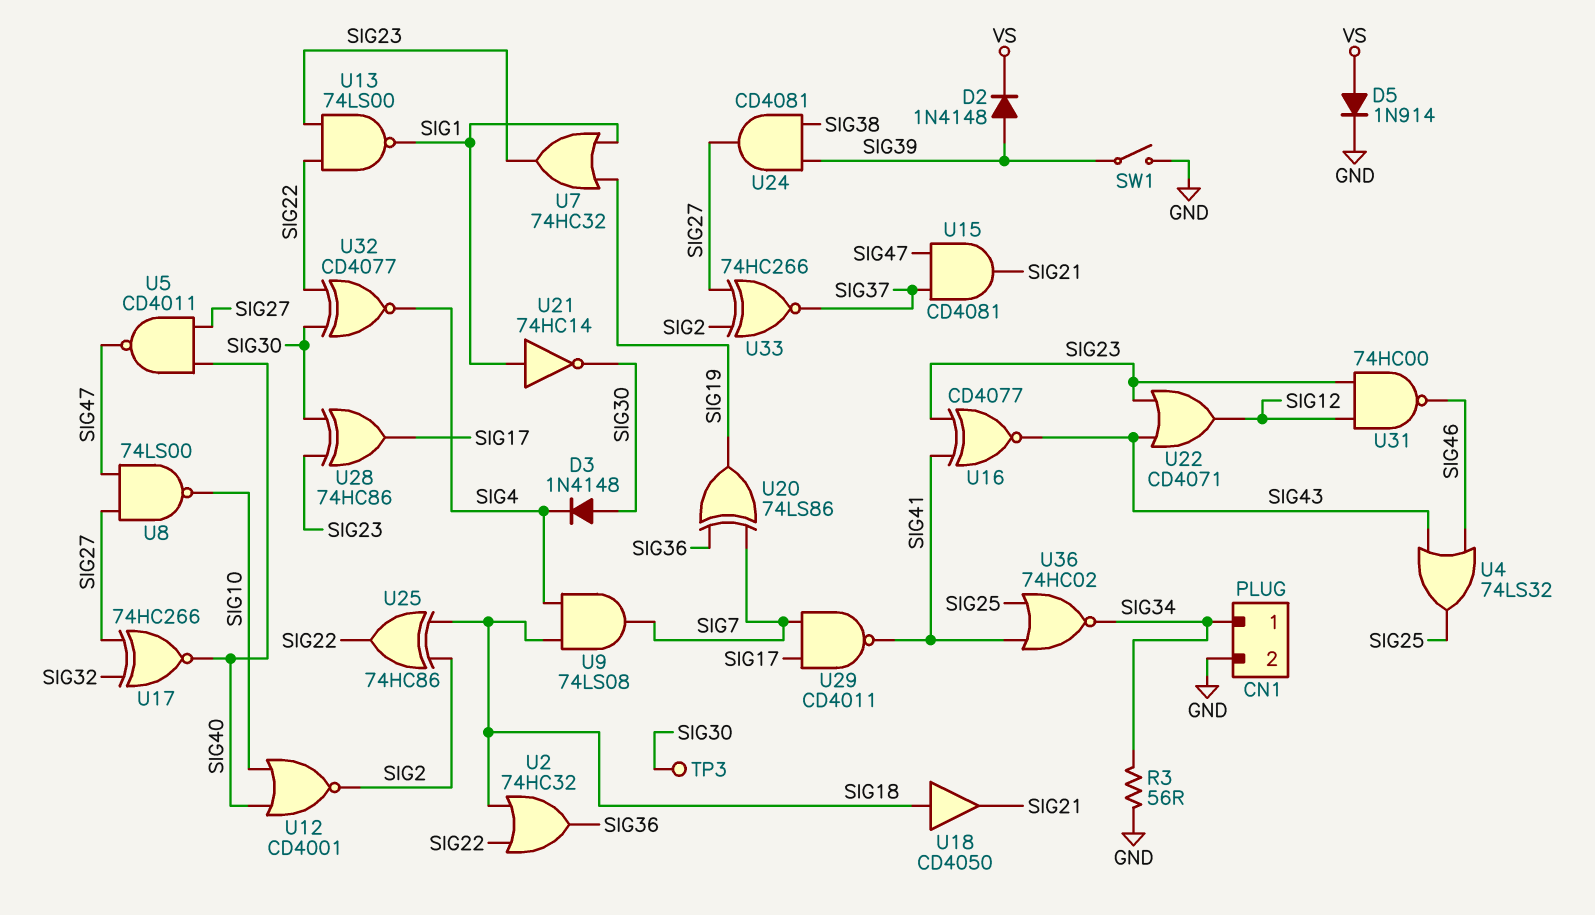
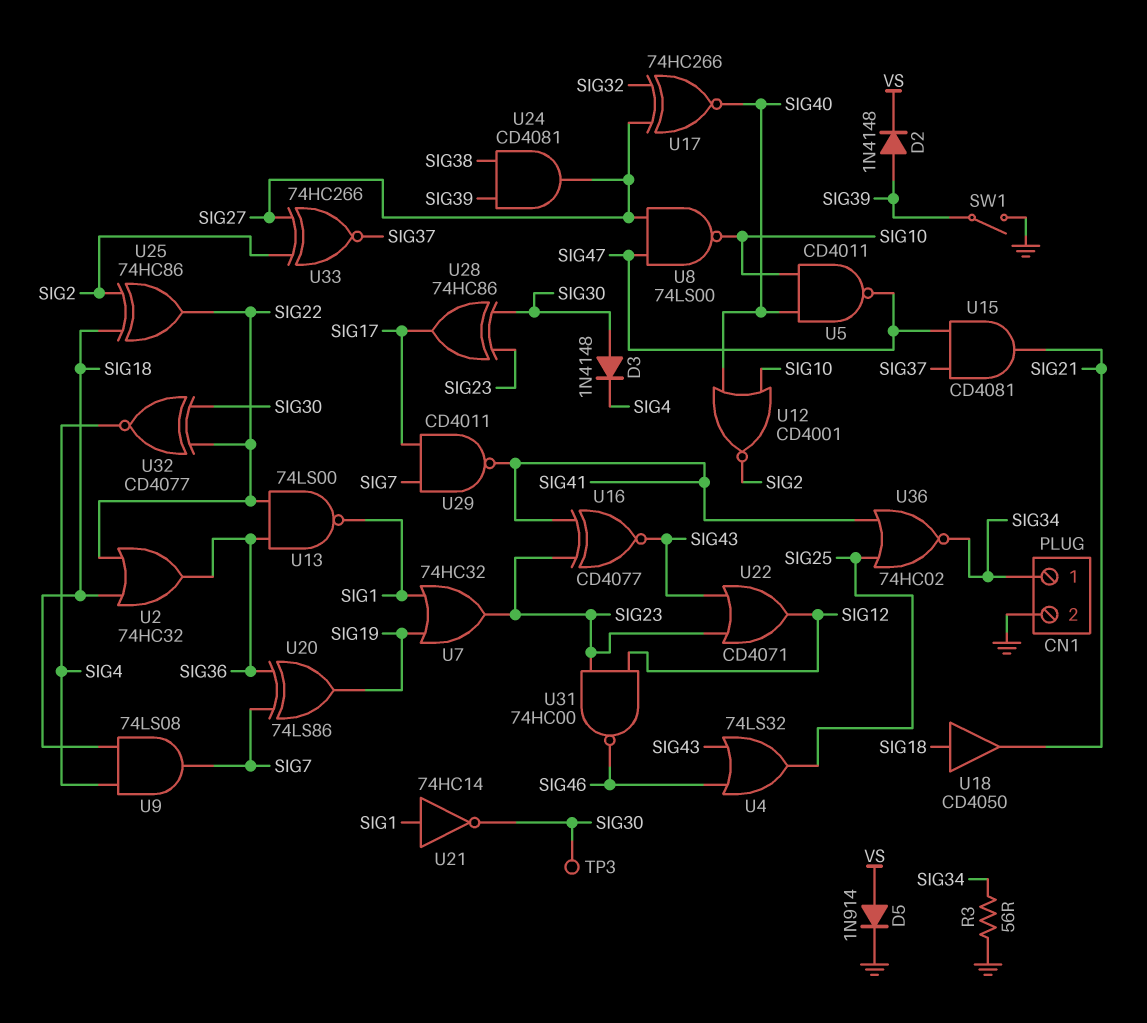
U5: NAND CD4011 (in SIG27, in SIG40, out SIG47) -> NAND CD4011 (in SIG10, in SIG40, out SIG47)
U13: NAND 74LS00 (in SIG22, in SIG23, out SIG1) -> NAND 74LS00 (in SIG22, in SIG36, out SIG1)

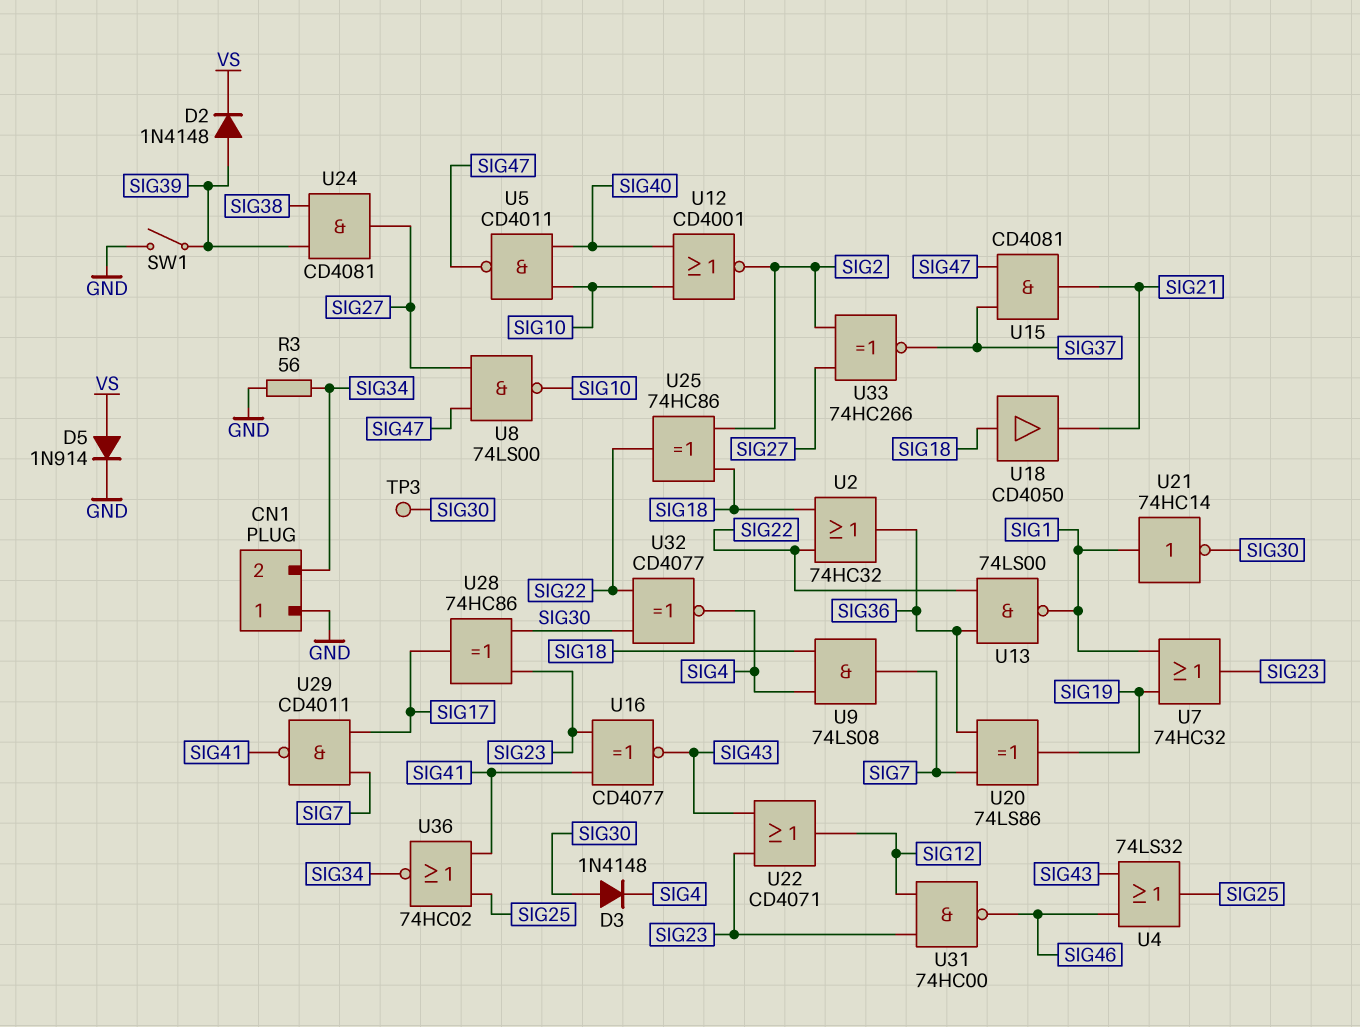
CN1 pin 1: SIG34 -> GND
CN1 pin 2: GND -> SIG34
U17: XNOR 74HC266 (in SIG27, in SIG32, out SIG40) -> none

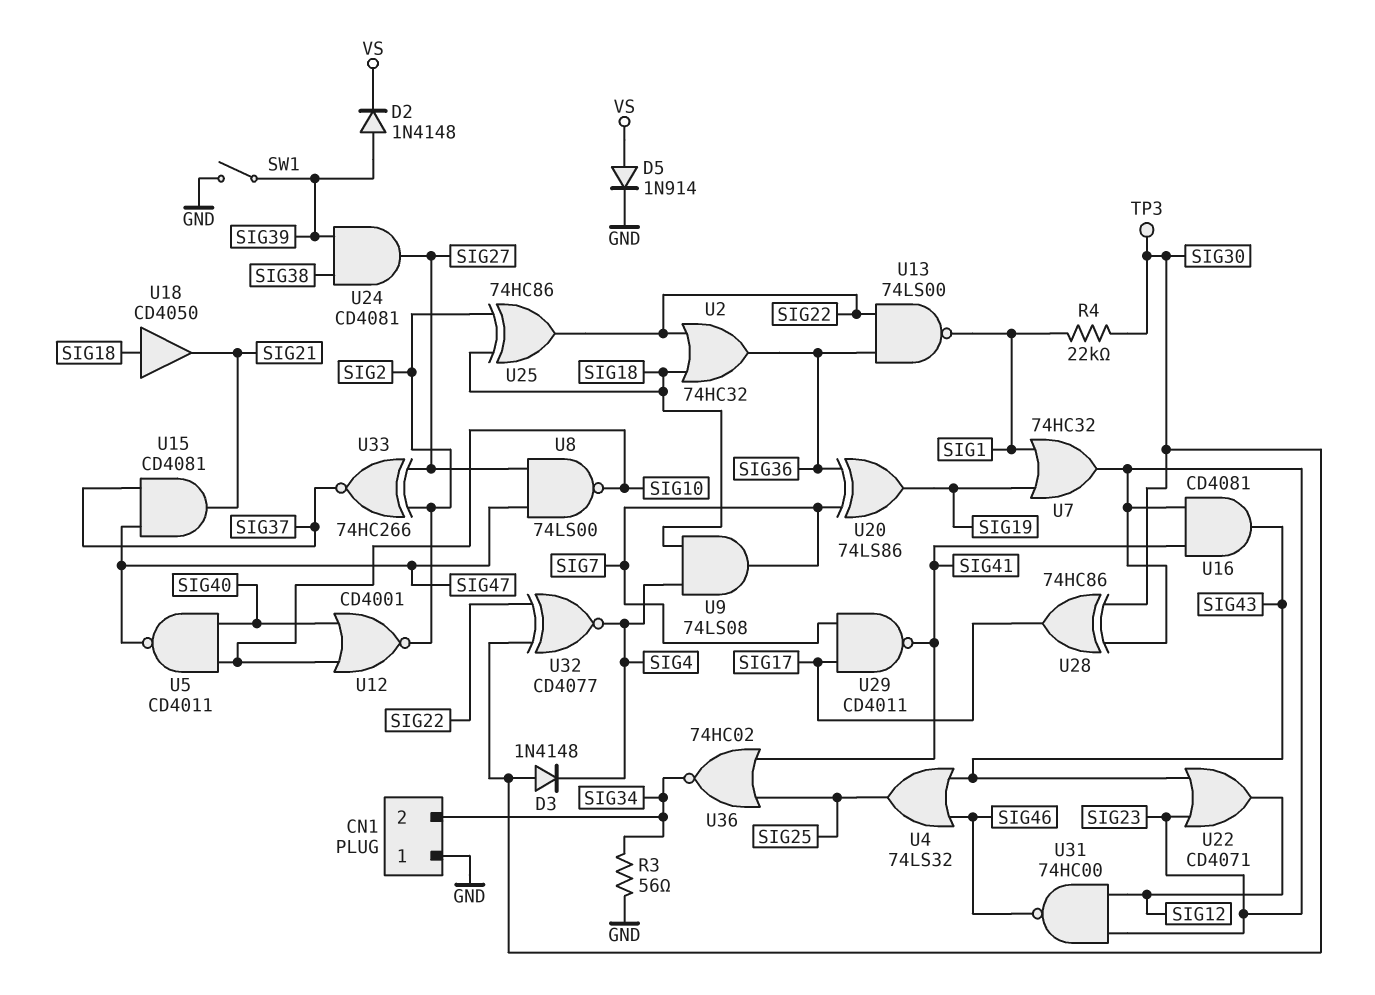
R4: none -> 22k (SIG1, SIG30)
U16: XNOR CD4077 (in SIG23, in SIG41, out SIG43) -> AND CD4081 (in SIG23, in SIG41, out SIG43)
U21: NOT 74HC14 (in SIG1, out SIG30) -> none

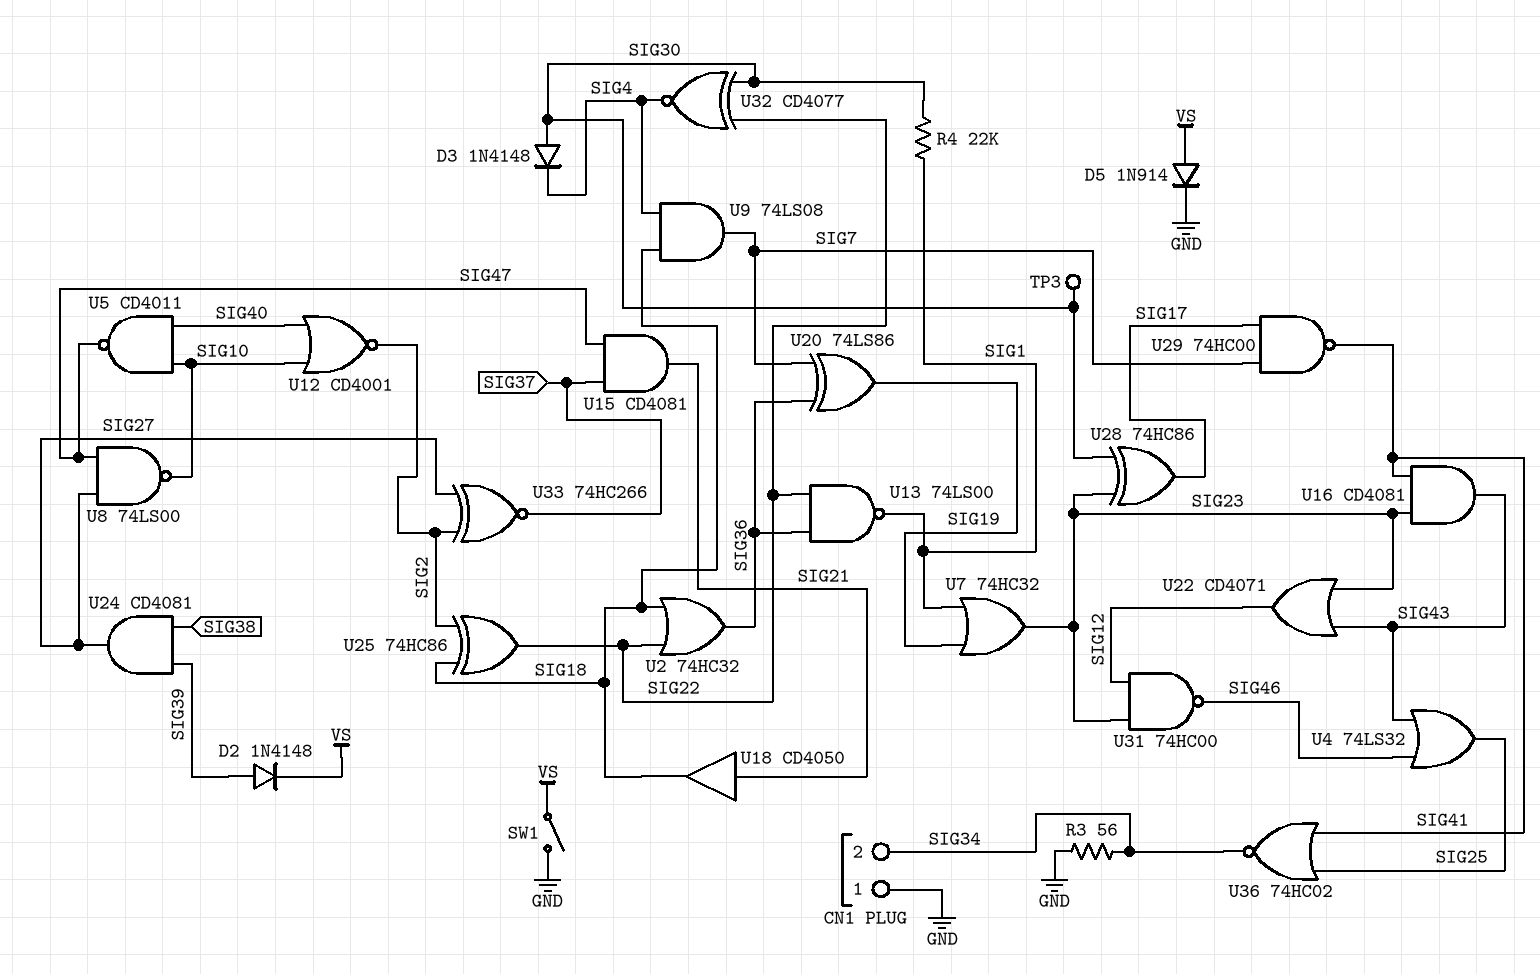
SW1: switch (GND, SIG39) -> switch (GND, VS)
U18: buffer CD4050 (in SIG18, out SIG21) -> buffer CD4050 (in SIG21, out SIG18)
U29: NAND CD4011 (in SIG7, in SIG17, out SIG41) -> NAND 74HC00 (in SIG7, in SIG17, out SIG41)

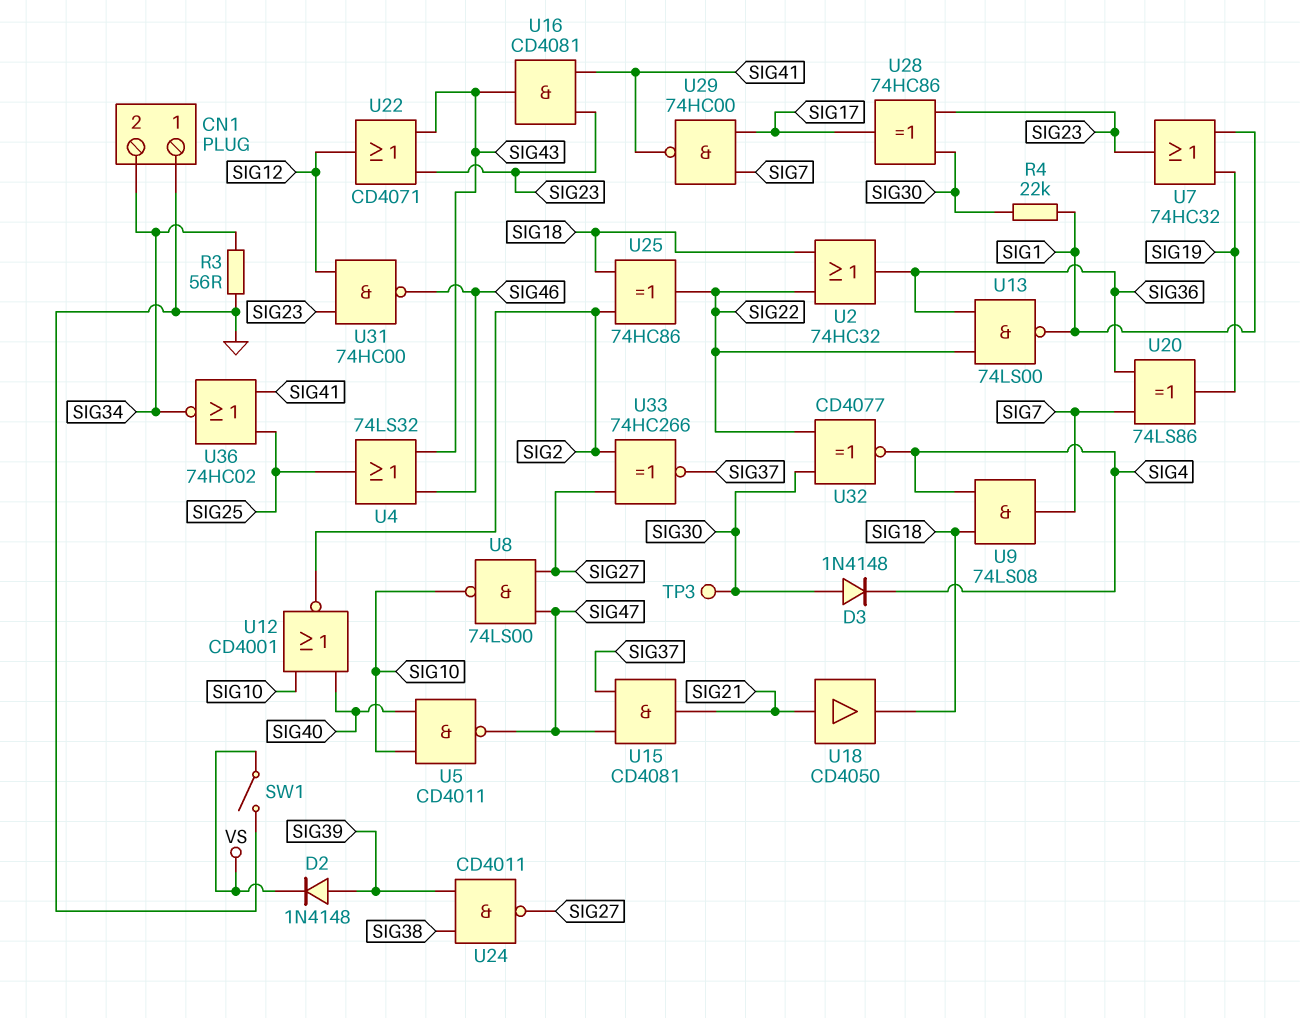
D5: diode 1N914 (A VS, K GND) -> none
U24: AND CD4081 (in SIG38, in SIG39, out SIG27) -> NAND CD4011 (in SIG38, in SIG39, out SIG27)

